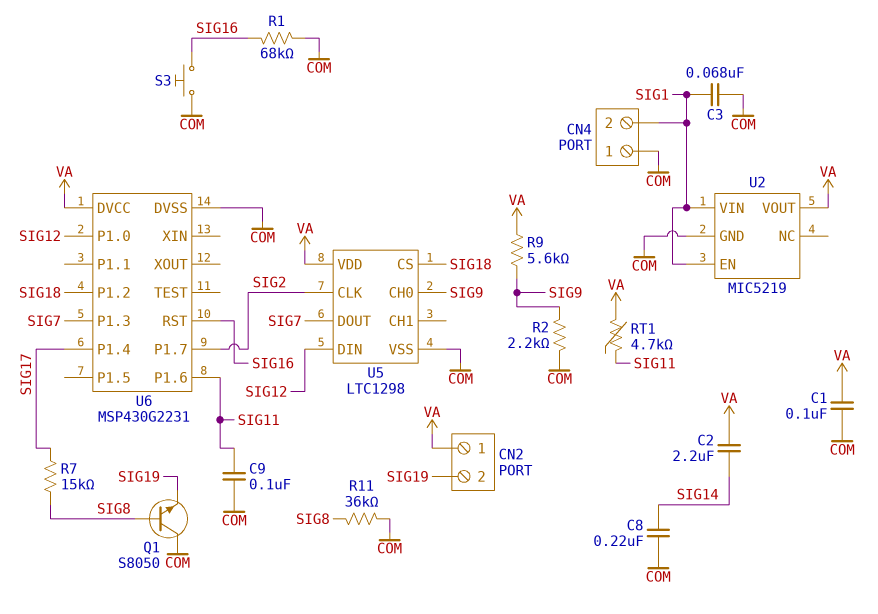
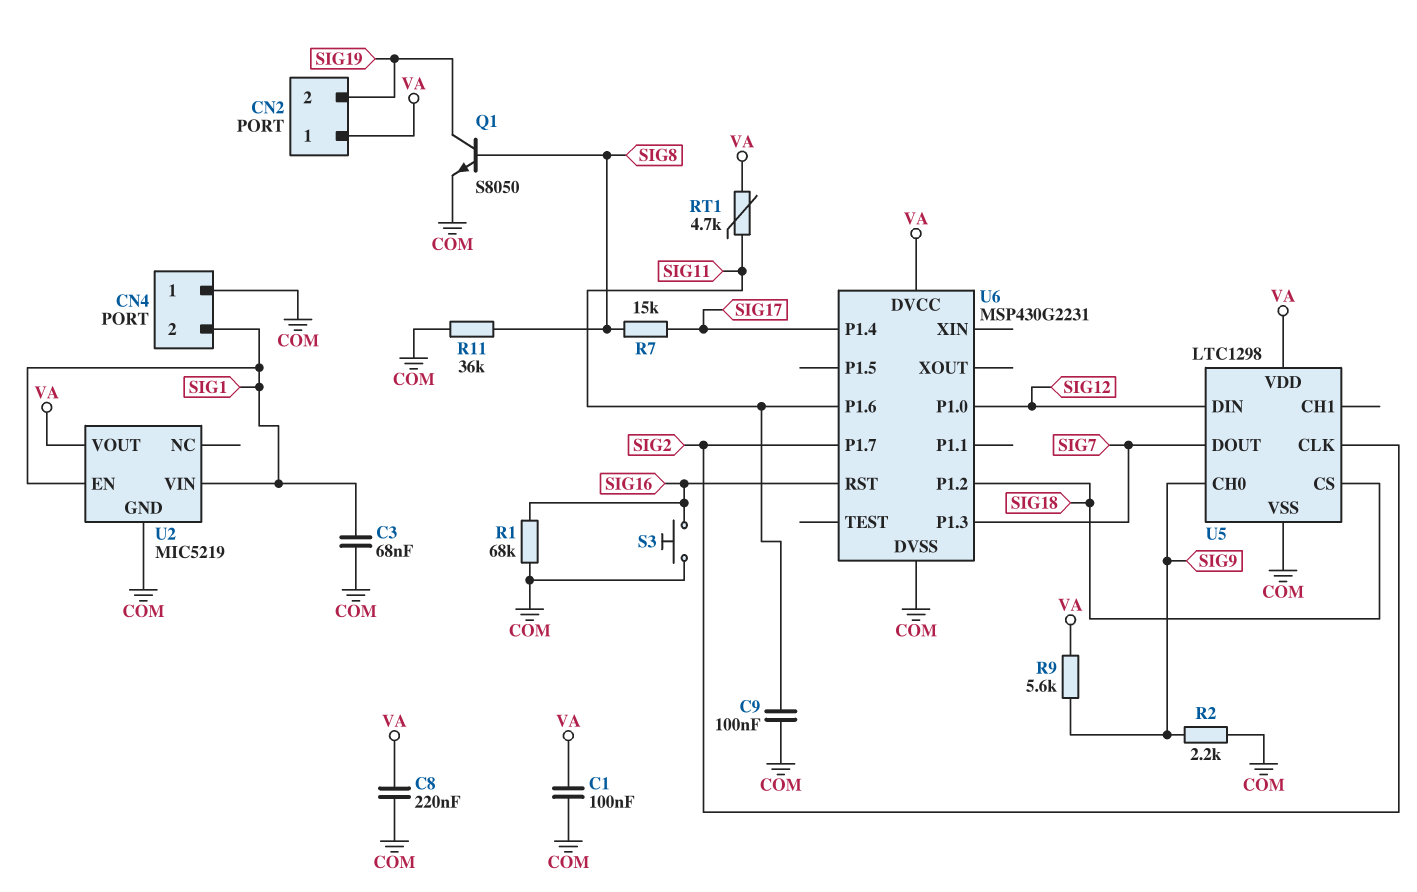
C2: 2.2uF (SIG14, VA) -> none
C8: 220nF (COM, SIG14) -> 220nF (COM, VA)
Q1: NPN S8050 (B SIG8, C COM, E SIG19) -> NPN S8050 (B SIG8, C SIG19, E COM)

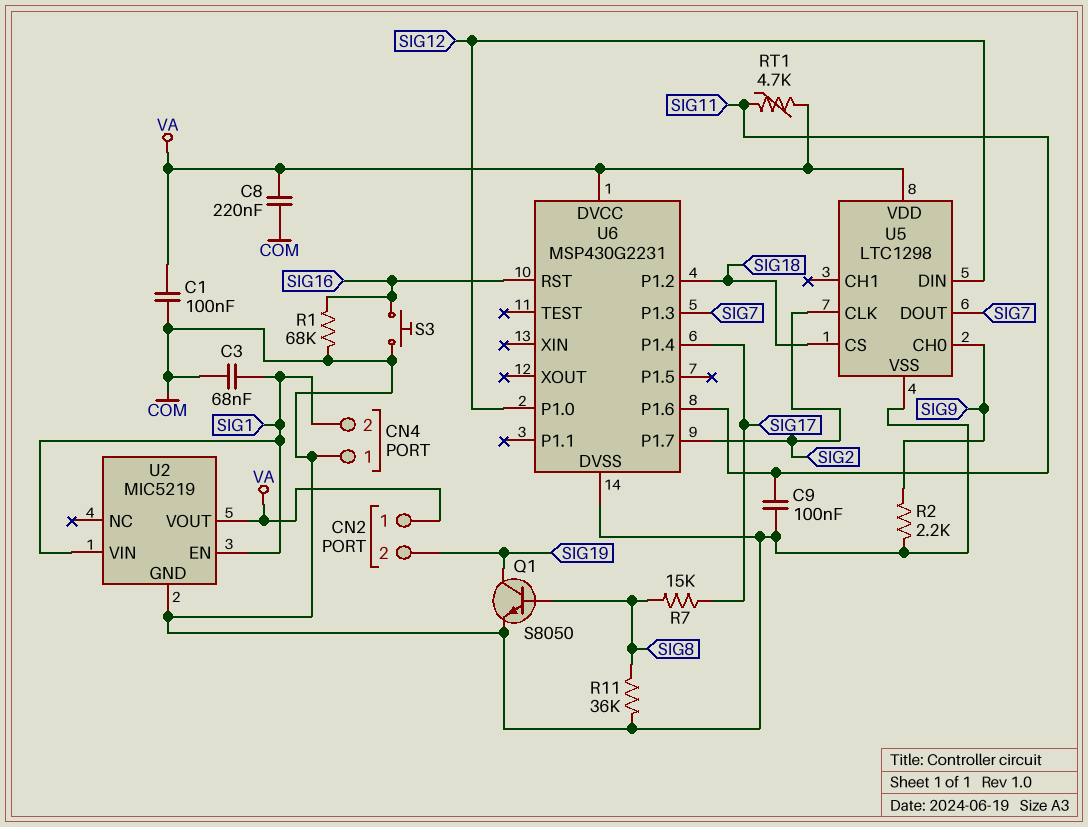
R9: 5.6k (SIG9, VA) -> none

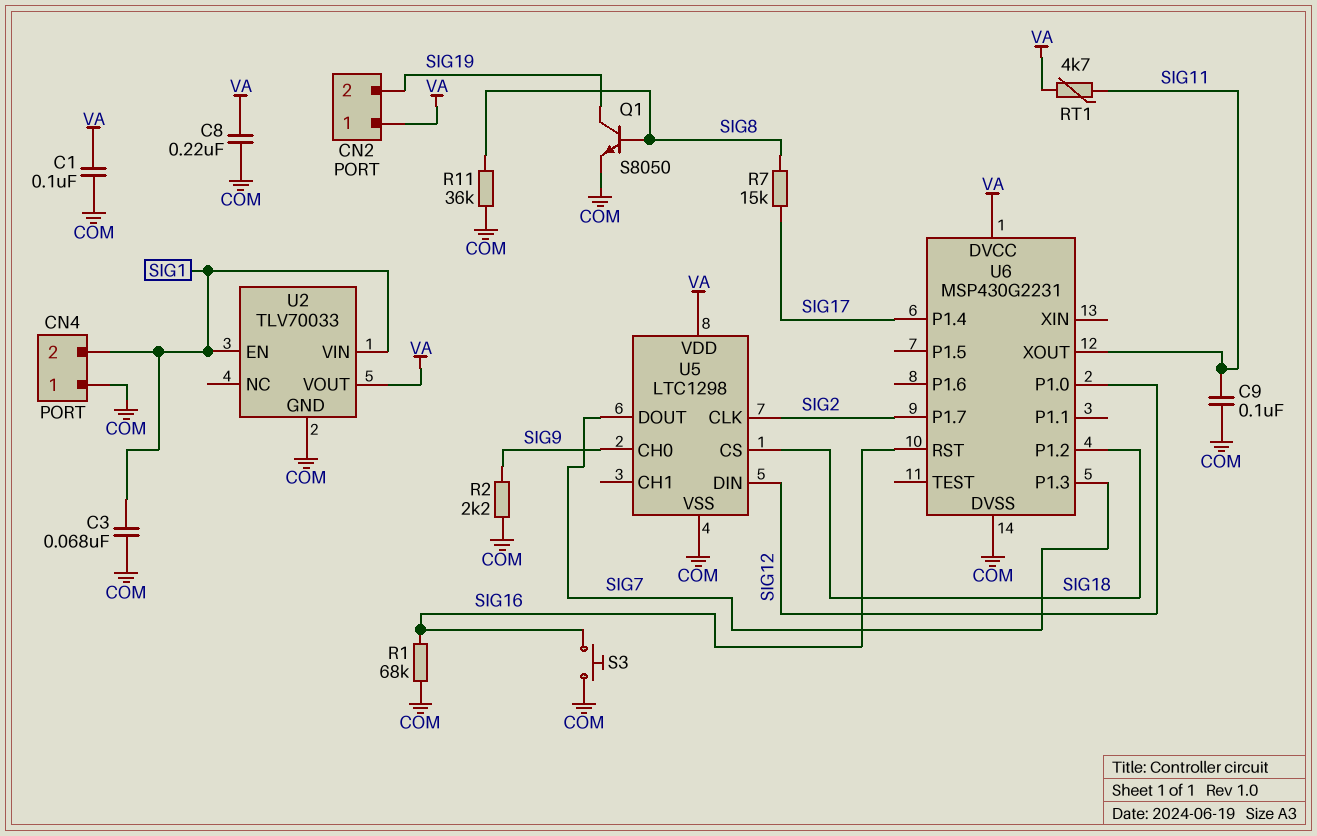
U2: MIC5219 -> TLV70033
U6 pin P1.6: SIG11 -> none
U6 pin XOUT: none -> SIG11

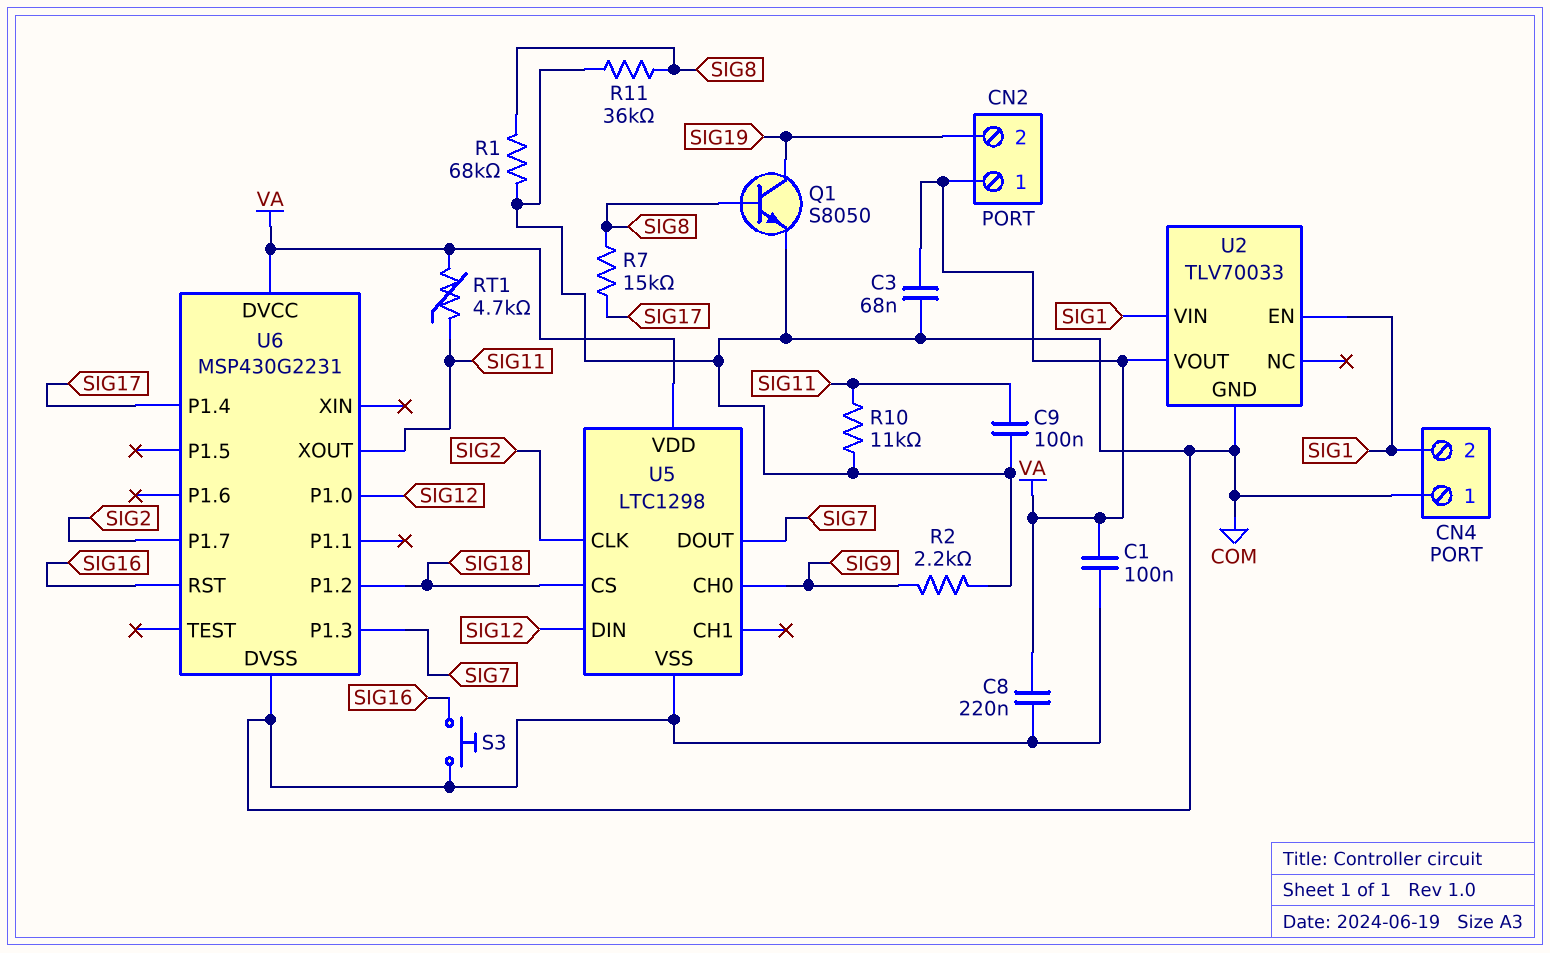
C3: 68nF (COM, SIG1) -> 68nF (COM, VA)
R1: 68k (COM, SIG16) -> 68k (COM, SIG8)
R10: none -> 11k (COM, SIG11)

